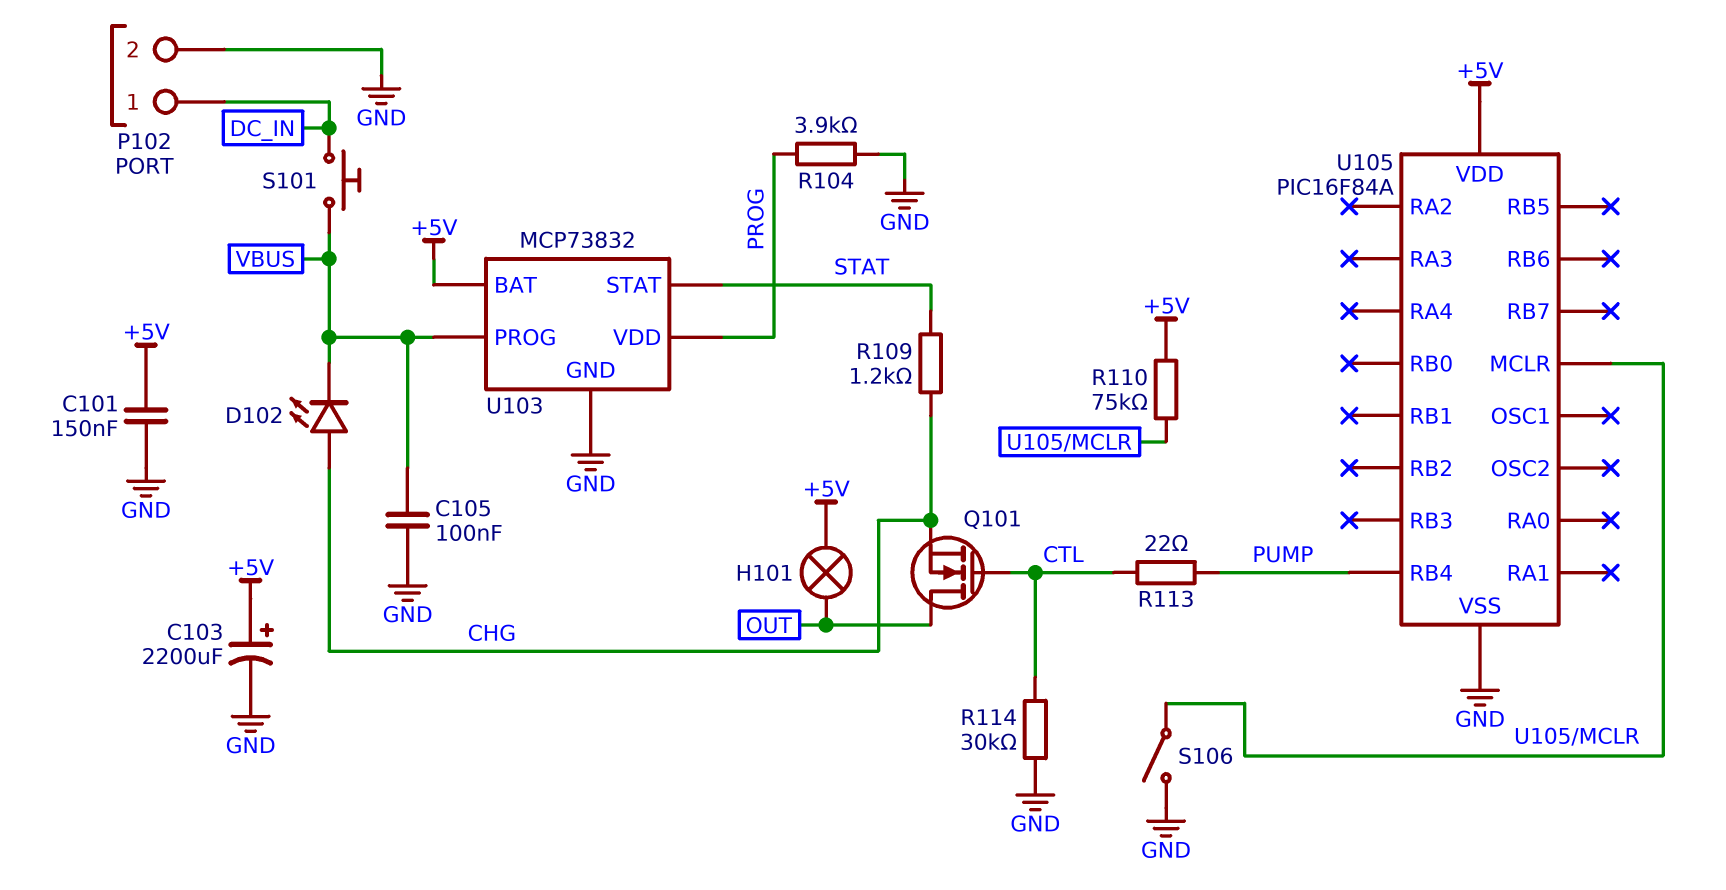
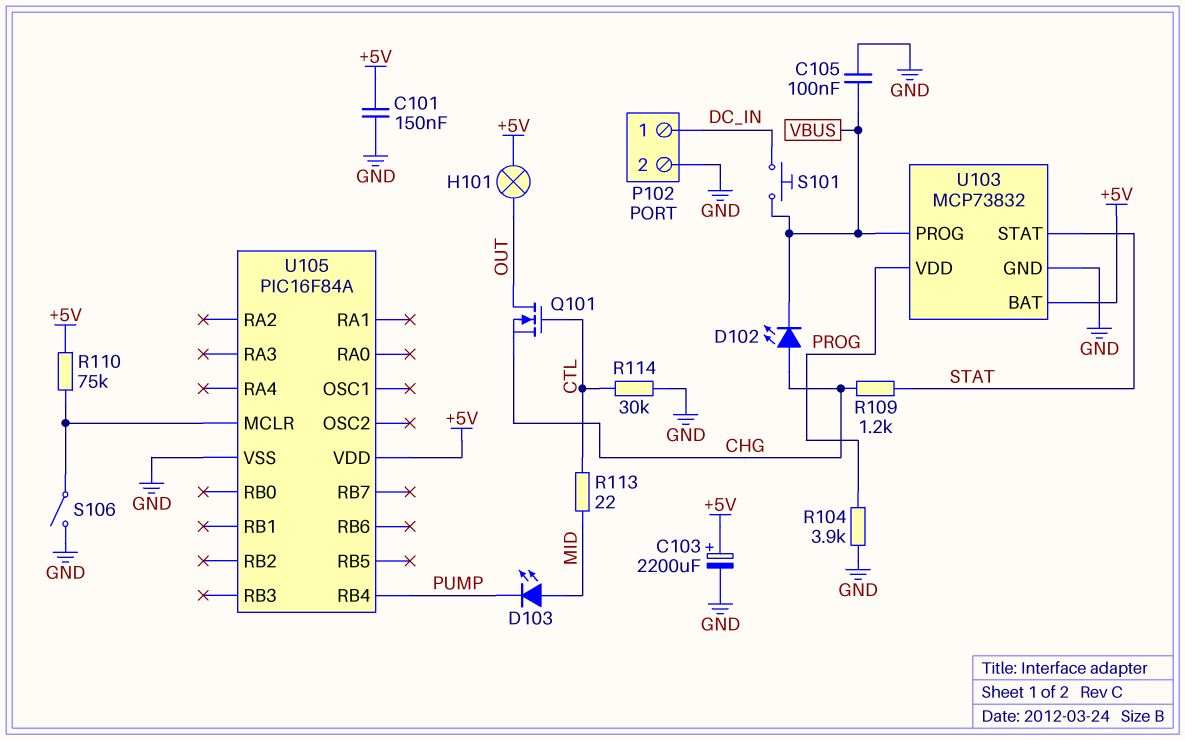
D103: none -> LED (A MID, K PUMP)
R113: 22 (CTL, PUMP) -> 22 (CTL, MID)

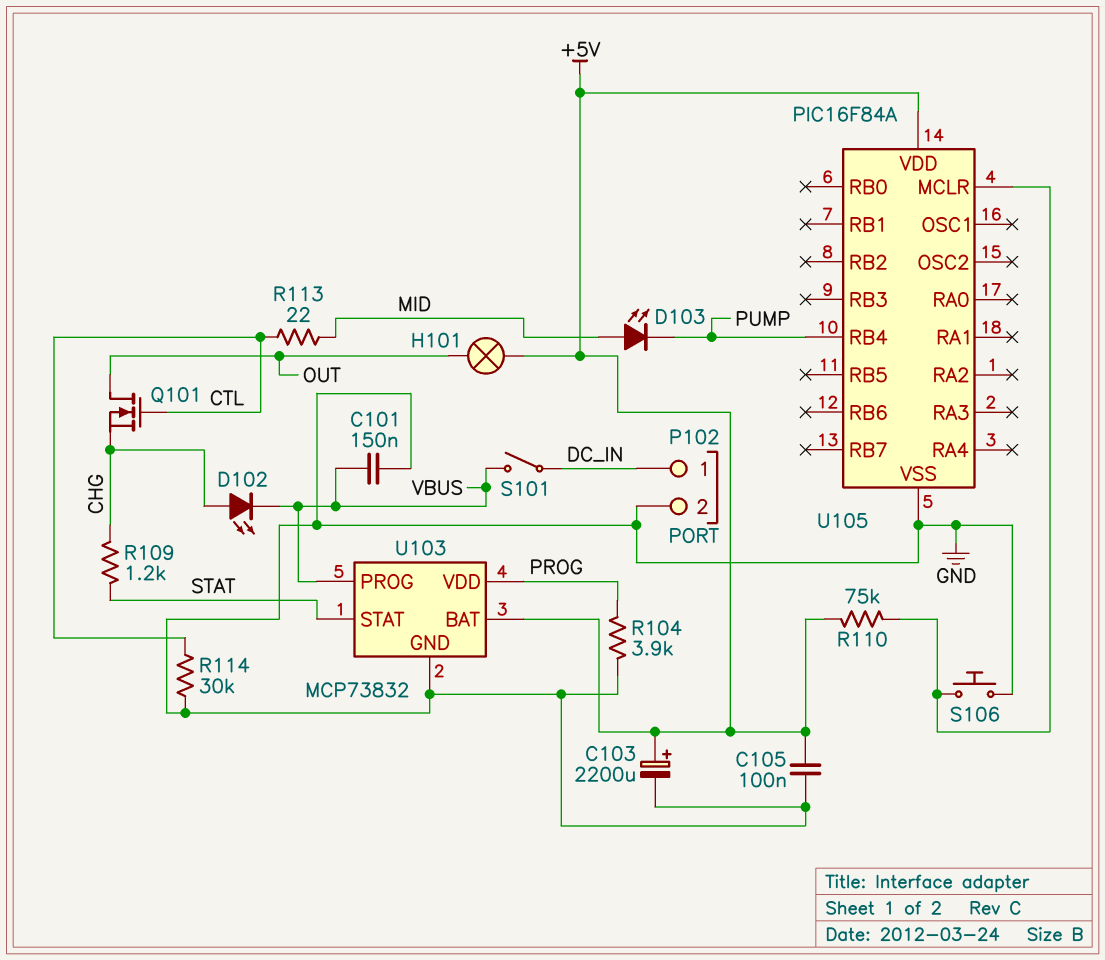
C101: 150nF (+5V, GND) -> 150nF (GND, VBUS)
C105: 100nF (GND, VBUS) -> 100nF (+5V, GND)
S101: button (DC_IN, VBUS) -> switch (DC_IN, VBUS)
S106: switch (GND, U105/MCLR) -> button (GND, U105/MCLR)

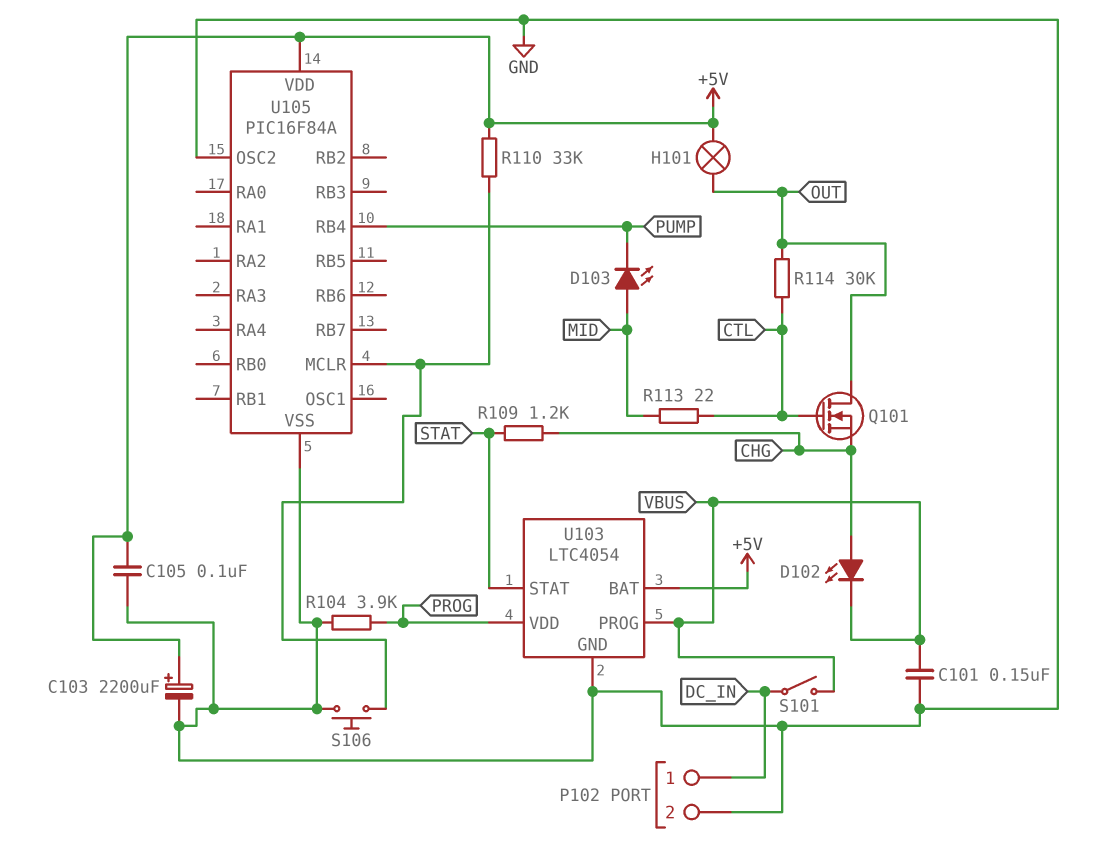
R110: 75k (+5V, U105/MCLR) -> 33k (+5V, U105/MCLR)
R114: 30k (CTL, GND) -> 30k (CTL, OUT)
U103: MCP73832 -> LTC4054
U105 pin OSC2: none -> GND

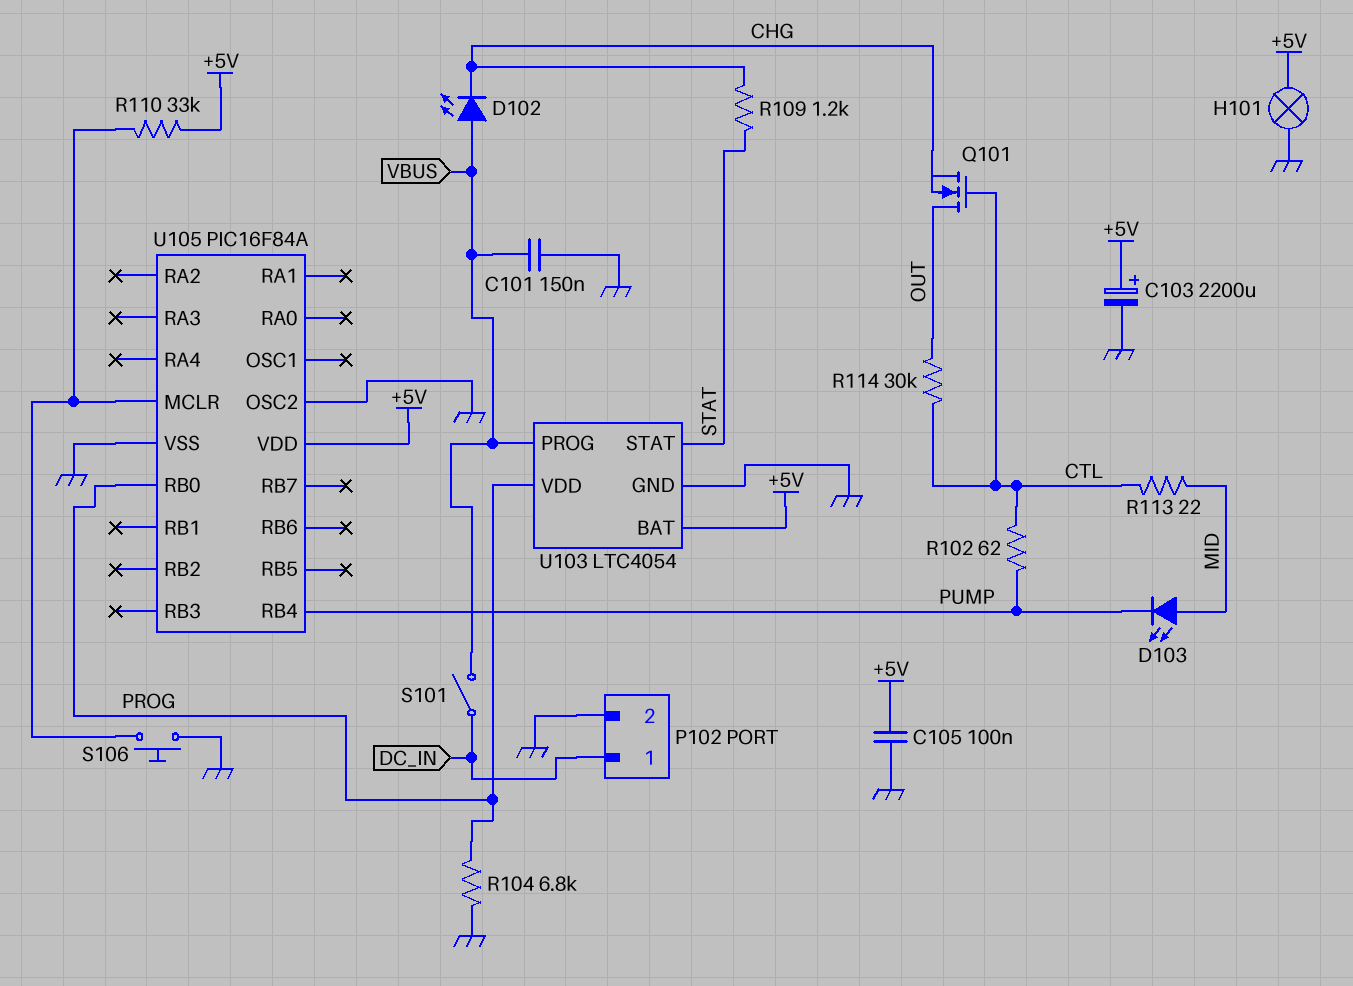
D102: LED (A CHG, K VBUS) -> LED (A VBUS, K CHG)
H101: lamp (+5V, OUT) -> lamp (+5V, GND)
R102: none -> 62 (CTL, PUMP)
R104: 3.9k (GND, PROG) -> 6.8k (GND, PROG)
U105 pin RB0: none -> PROG

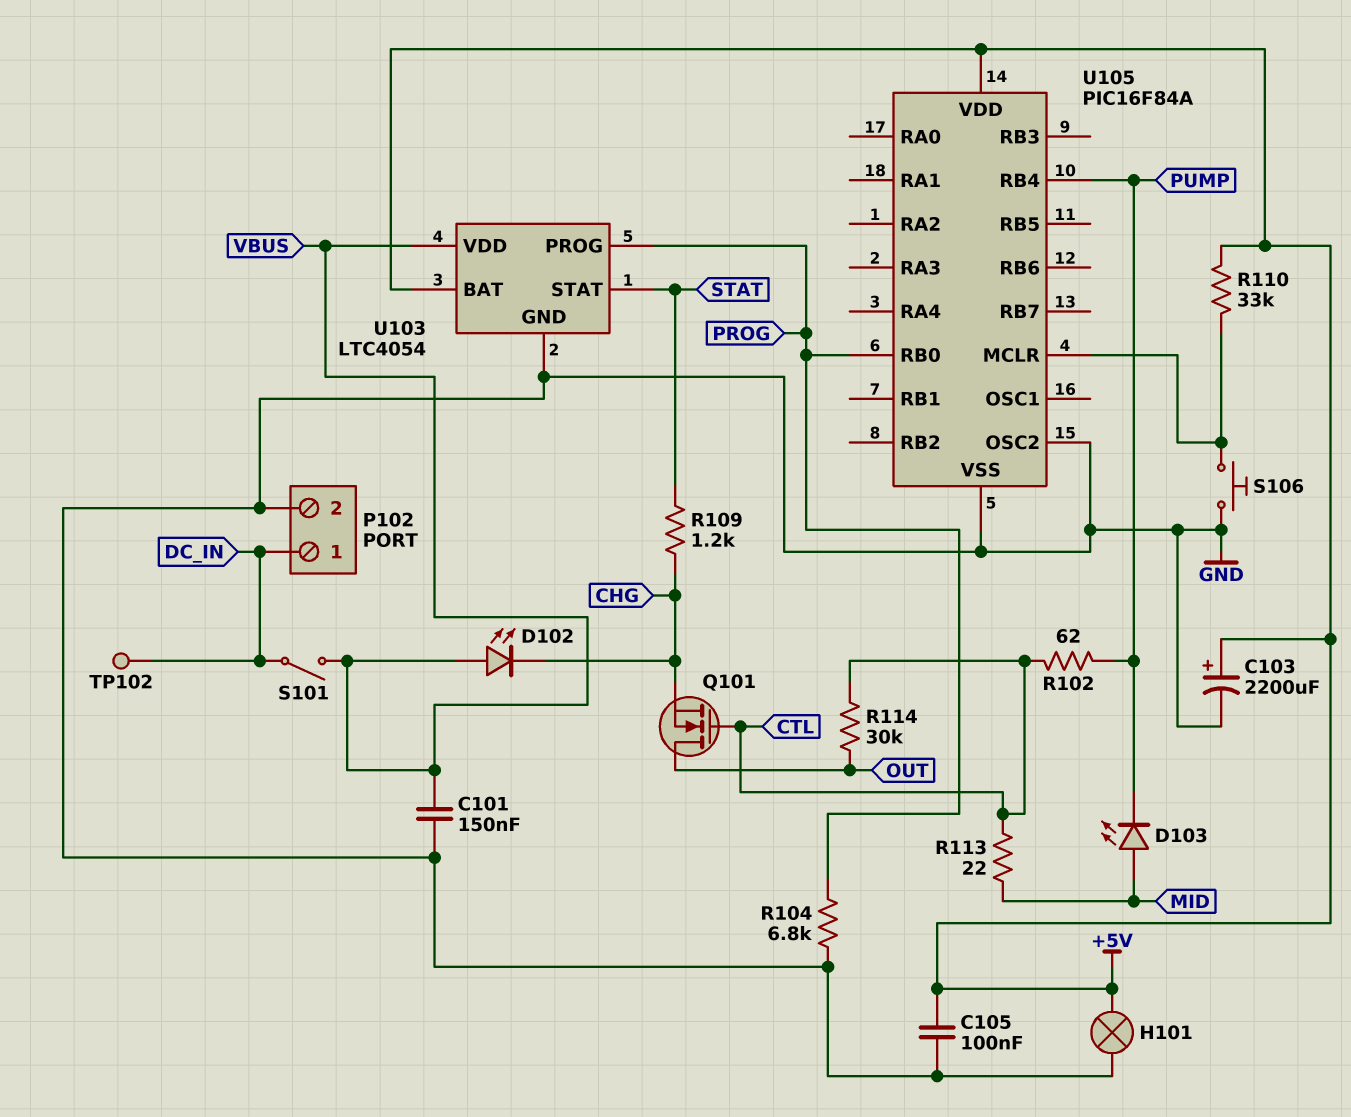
TP102: none -> test point (DC_IN)
U103 pin PROG: VBUS -> PROG
U103 pin VDD: PROG -> VBUS

